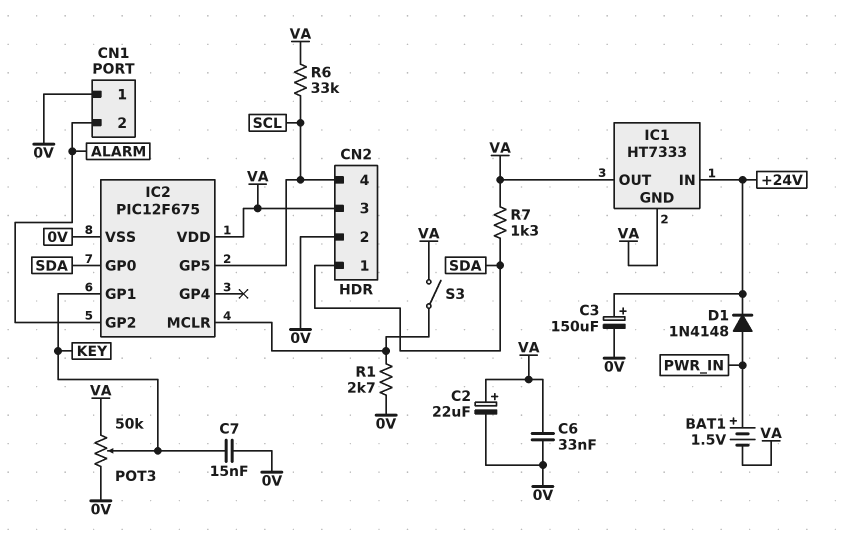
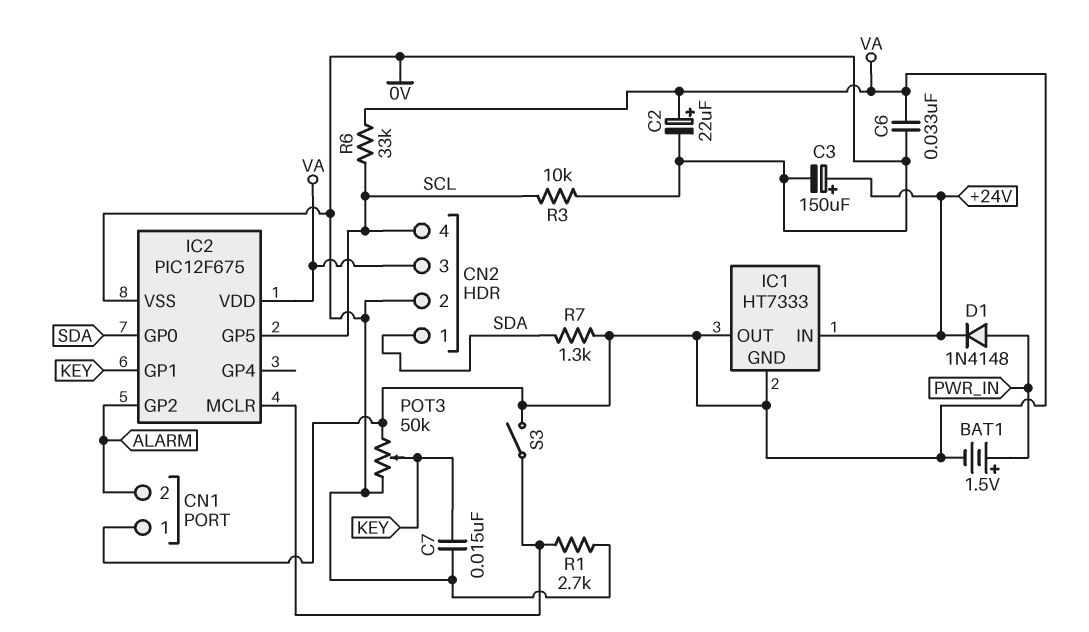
CN1 pin 1: 0V -> VA
R3: none -> 10k (0V, SCL)

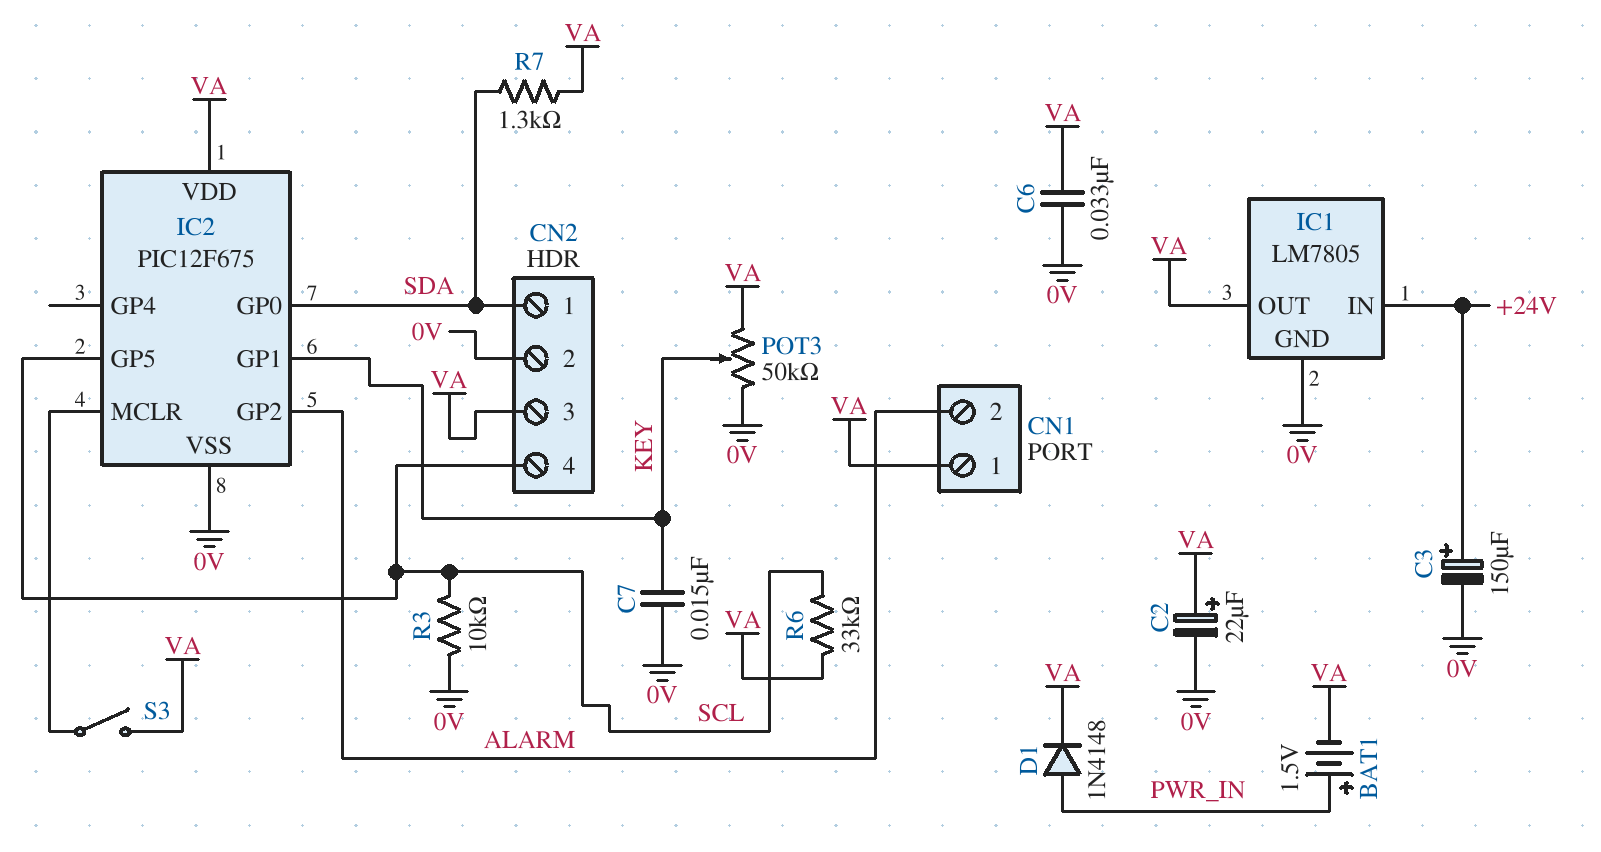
D1: diode 1N4148 (A PWR_IN, K +24V) -> diode 1N4148 (A PWR_IN, K VA)
IC1: HT7333 -> LM7805
IC1 pin GND: VA -> 0V
R1: 2.7k (0V, IC2/MCLR) -> none

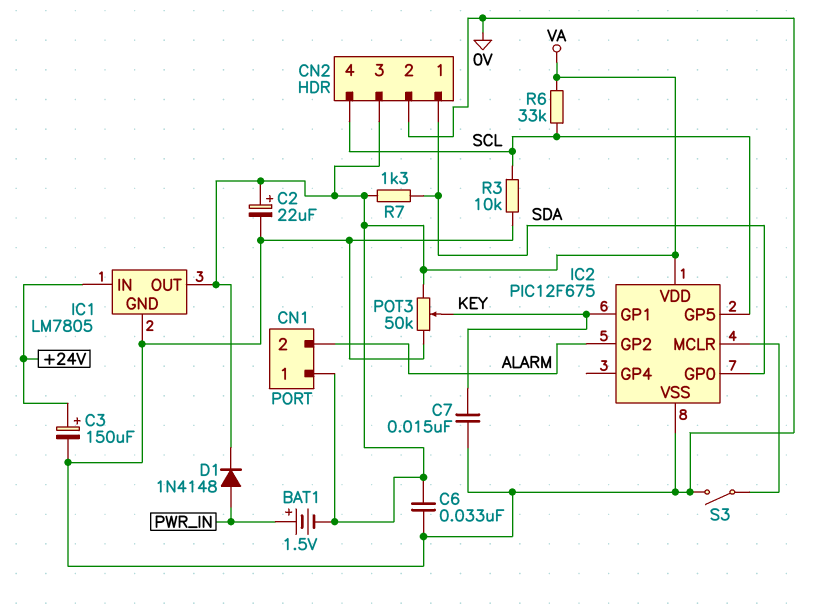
S3: switch (IC2/MCLR, VA) -> switch (0V, IC2/MCLR)

